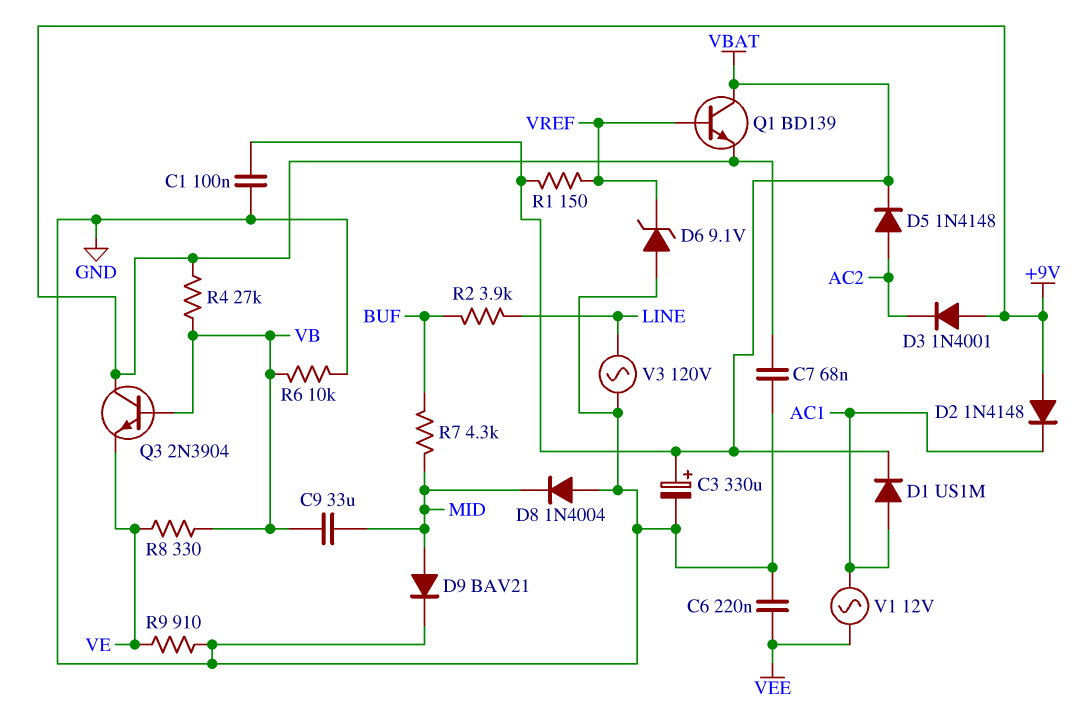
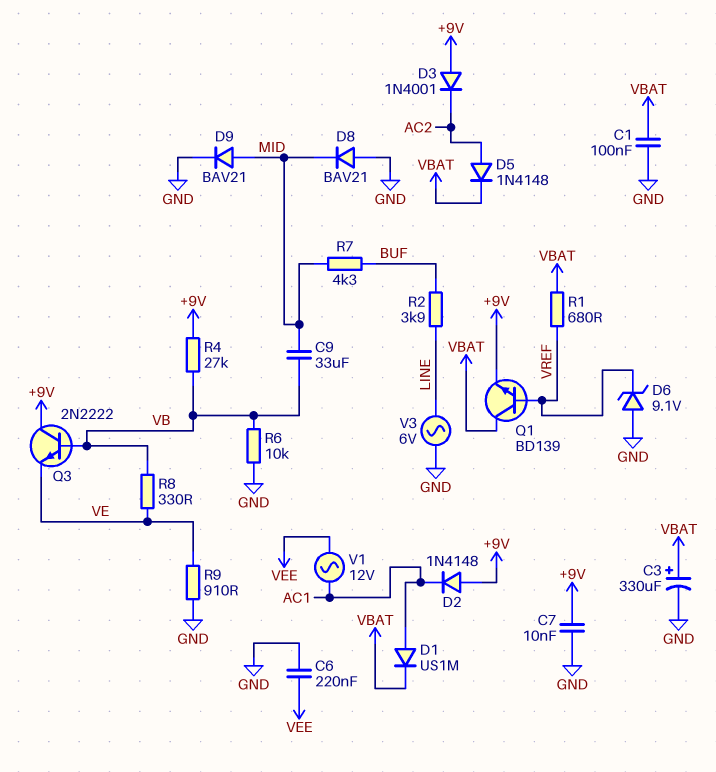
C7: 68nF (+9V, GND) -> 10nF (+9V, GND)
D8: diode 1N4004 (A GND, K MID) -> diode BAV21 (A GND, K MID)
Q3: NPN 2N3904 (B VB, C +9V, E VE) -> NPN 2N2222 (B VB, C +9V, E VE)
R1: 150 (VBAT, VREF) -> 680 (VBAT, VREF)
V3: AC 120V (GND, LINE) -> AC 6V (GND, LINE)

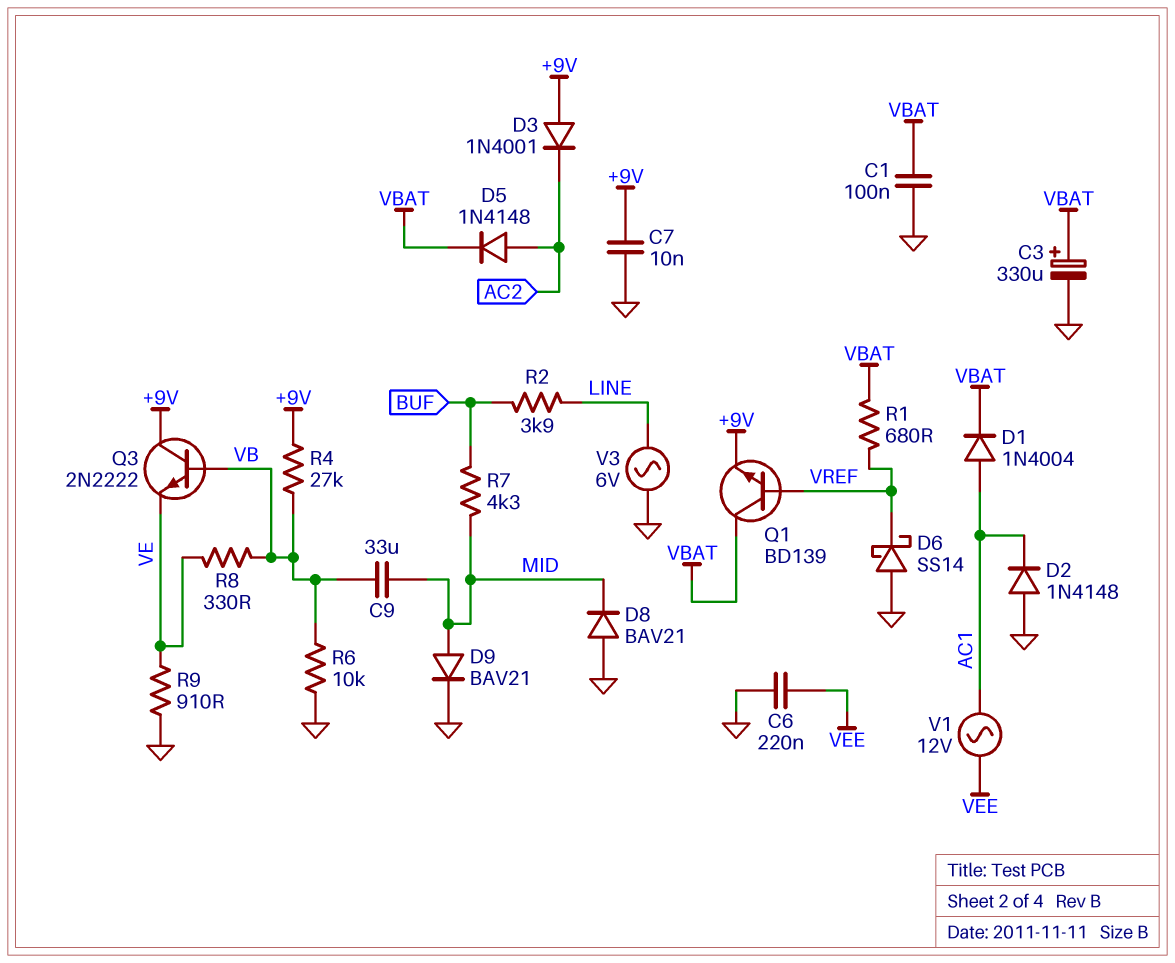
D1: diode US1M (A AC1, K VBAT) -> diode 1N4004 (A AC1, K VBAT)
D2: diode 1N4148 (A +9V, K AC1) -> diode 1N4148 (A GND, K AC1)
D6: zener 9.1V (A GND, K VREF) -> schottky SS14 (A GND, K VREF)

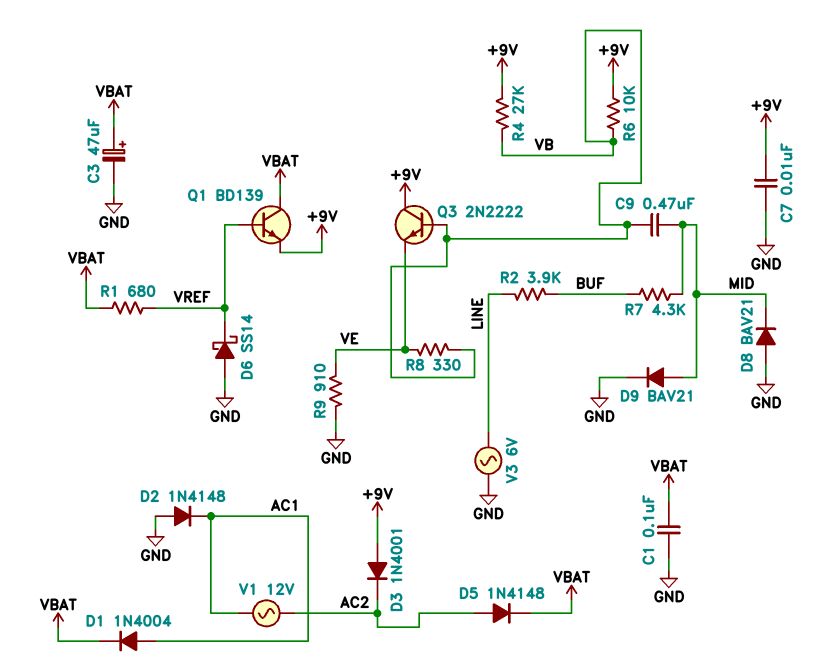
C3: 330uF (plus VBAT, minus GND) -> 47uF (plus VBAT, minus GND)
C6: 220nF (GND, VEE) -> none
C9: 33uF (MID, VB) -> 470nF (MID, VB)
R6: 10k (GND, VB) -> 10k (+9V, VB)
V1: AC 12V (AC1, VEE) -> AC 12V (AC1, AC2)

